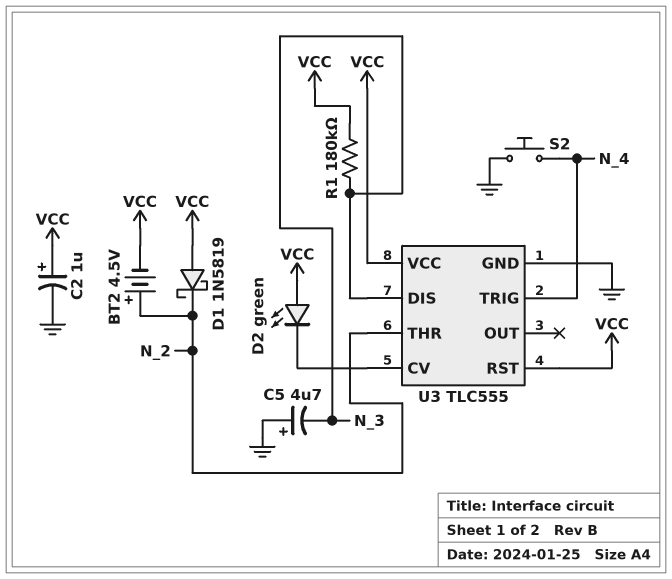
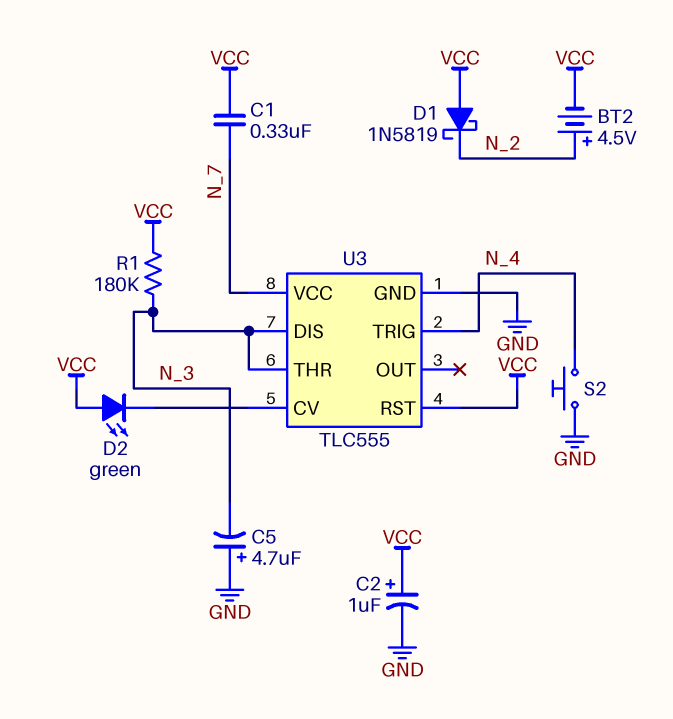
C1: none -> 330nF (N_7, VCC)
U3 pin THR: N_2 -> N_3
U3 pin VCC: VCC -> N_7

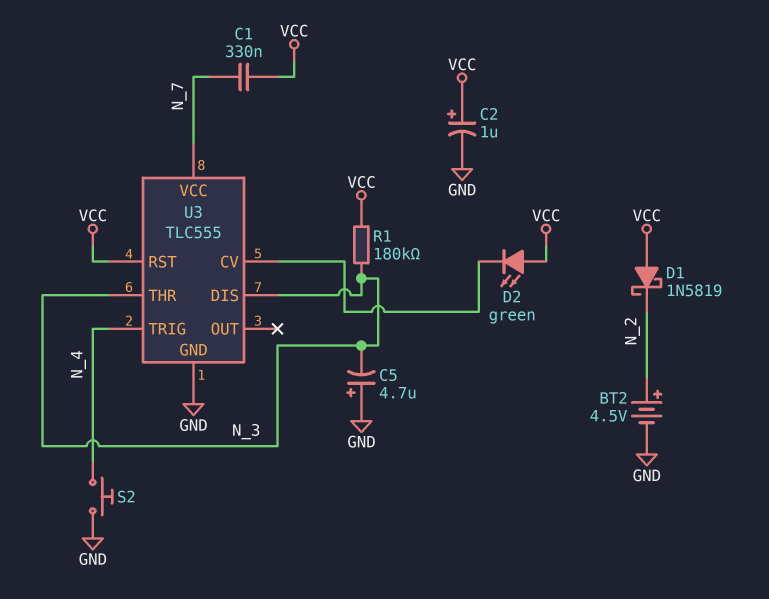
BT2: 4.5V (plus N_2, minus VCC) -> 4.5V (plus N_2, minus GND)

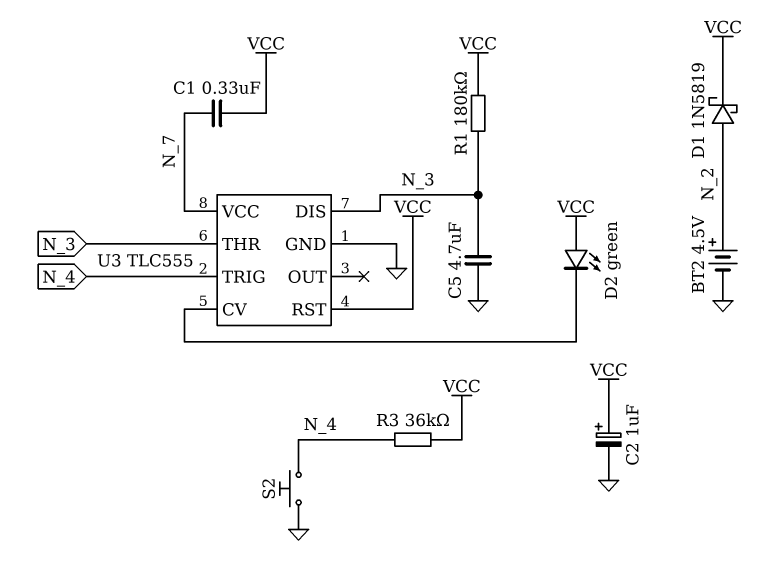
C5: 4.7uF (plus GND, minus N_3) -> 4.7uF (GND, N_3)
D1: schottky 1N5819 (A VCC, K N_2) -> schottky 1N5819 (A N_2, K VCC)
R3: none -> 36k (N_4, VCC)

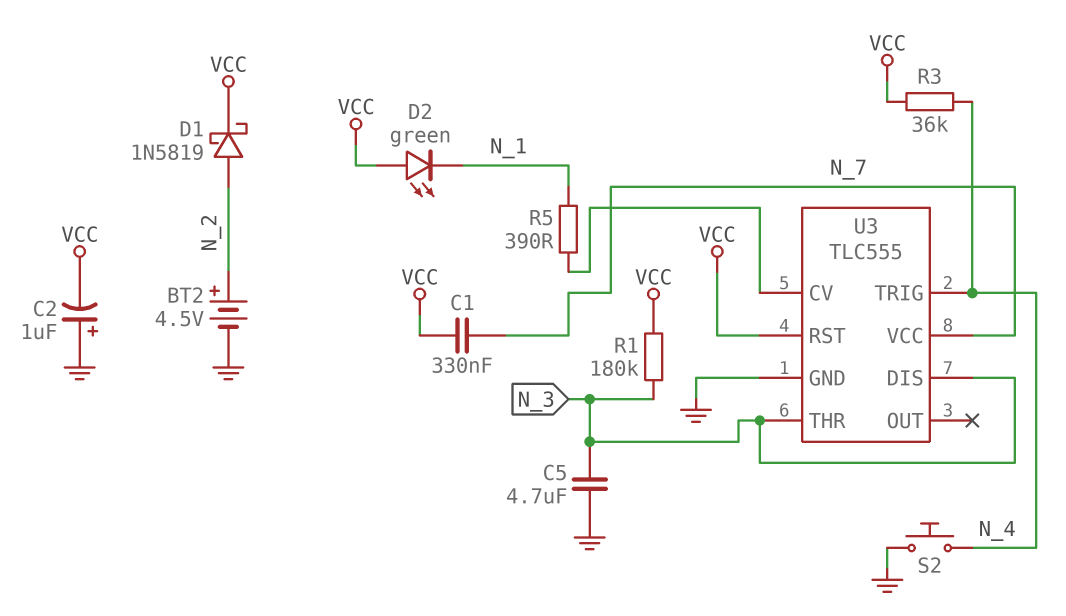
C2: 1uF (plus VCC, minus GND) -> 1uF (plus GND, minus VCC)
D2: LED green (A VCC, K U3/CV) -> LED green (A VCC, K N_1)
R5: none -> 390 (N_1, U3/CV)

